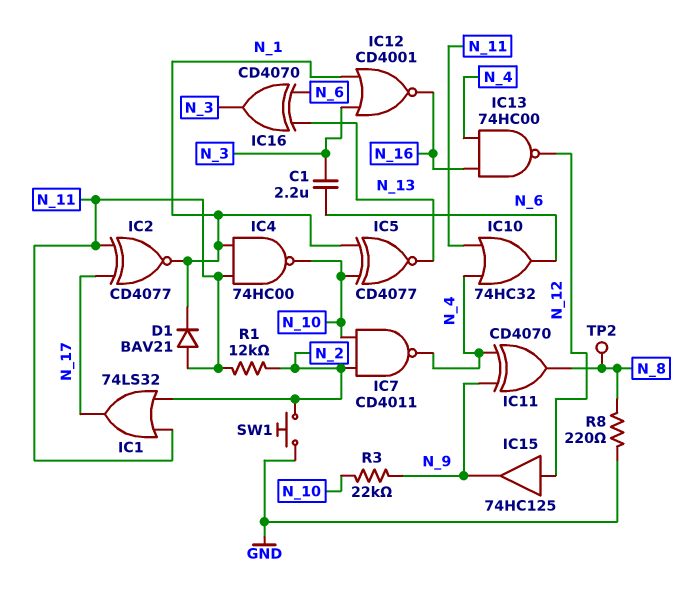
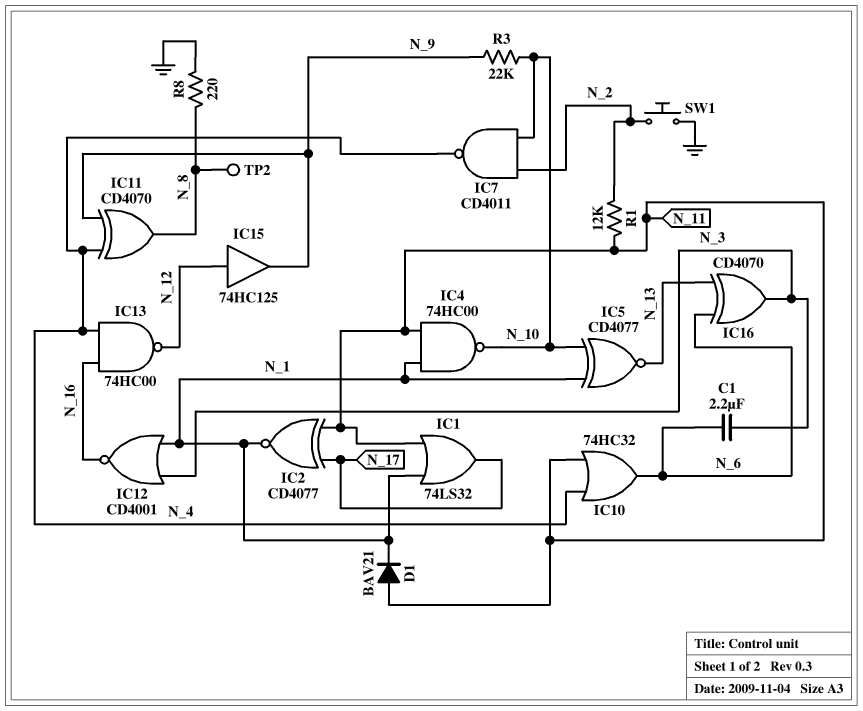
IC1: OR 74LS32 (in N_2, in N_11, out N_17) -> OR 74LS32 (in N_1, in N_11, out N_17)

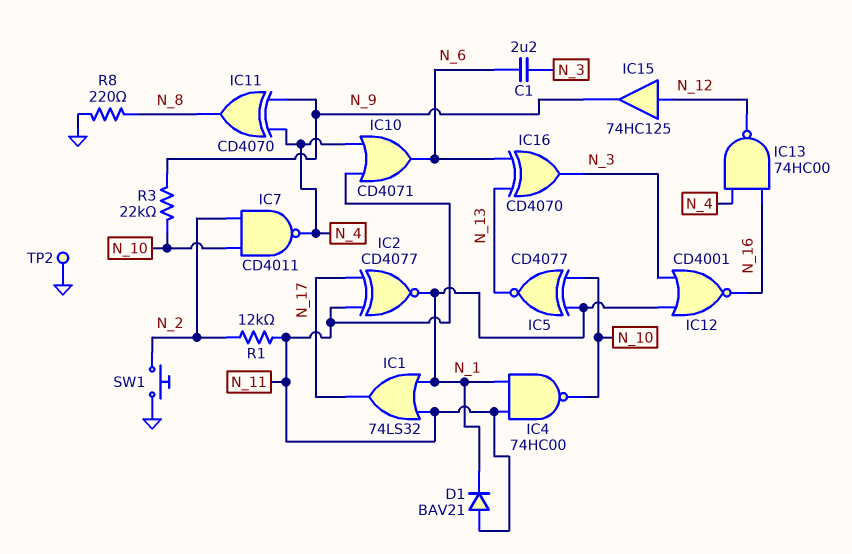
IC10: OR 74HC32 (in N_4, in N_11, out N_6) -> OR CD4071 (in N_4, in N_11, out N_6)
TP2: test point (N_8) -> test point (GND)

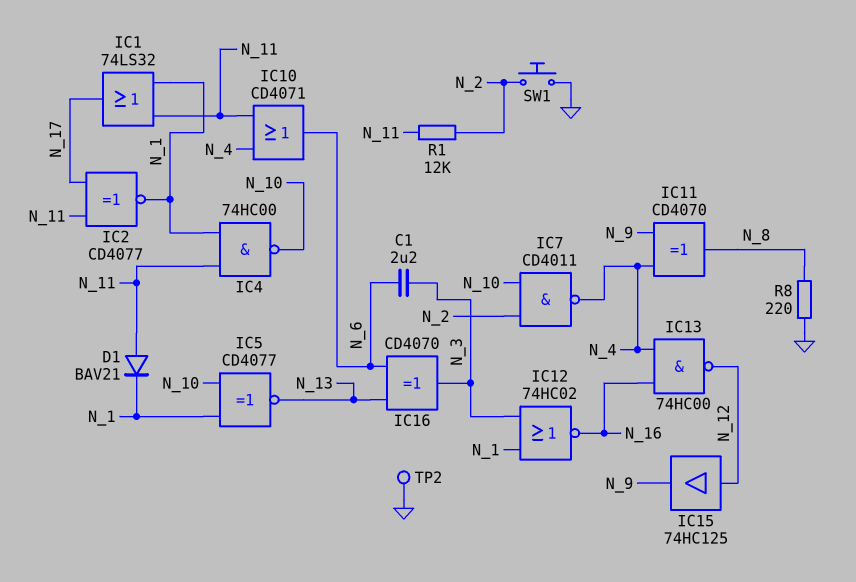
IC12: NOR CD4001 (in N_1, in N_3, out N_16) -> NOR 74HC02 (in N_1, in N_3, out N_16)
R3: 22k (N_9, N_10) -> none

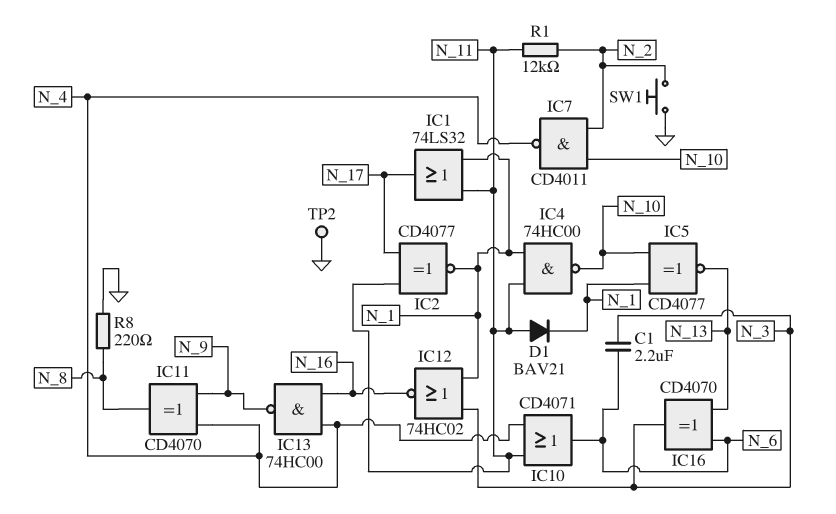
IC13: NAND 74HC00 (in N_4, in N_16, out N_12) -> NAND 74HC00 (in N_4, in N_16, out N_9)
IC15: buffer 74HC125 (in N_12, out N_9) -> none

